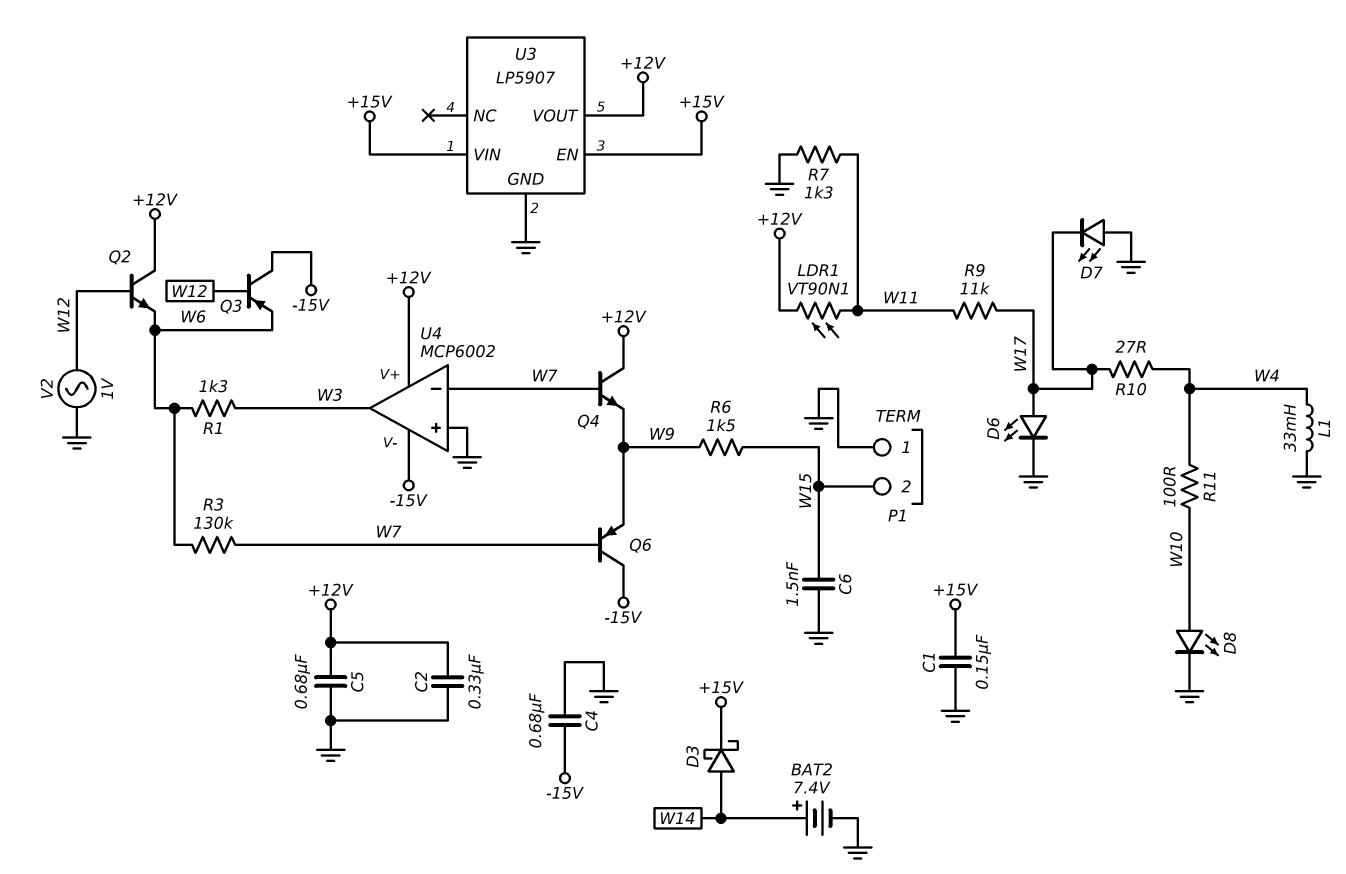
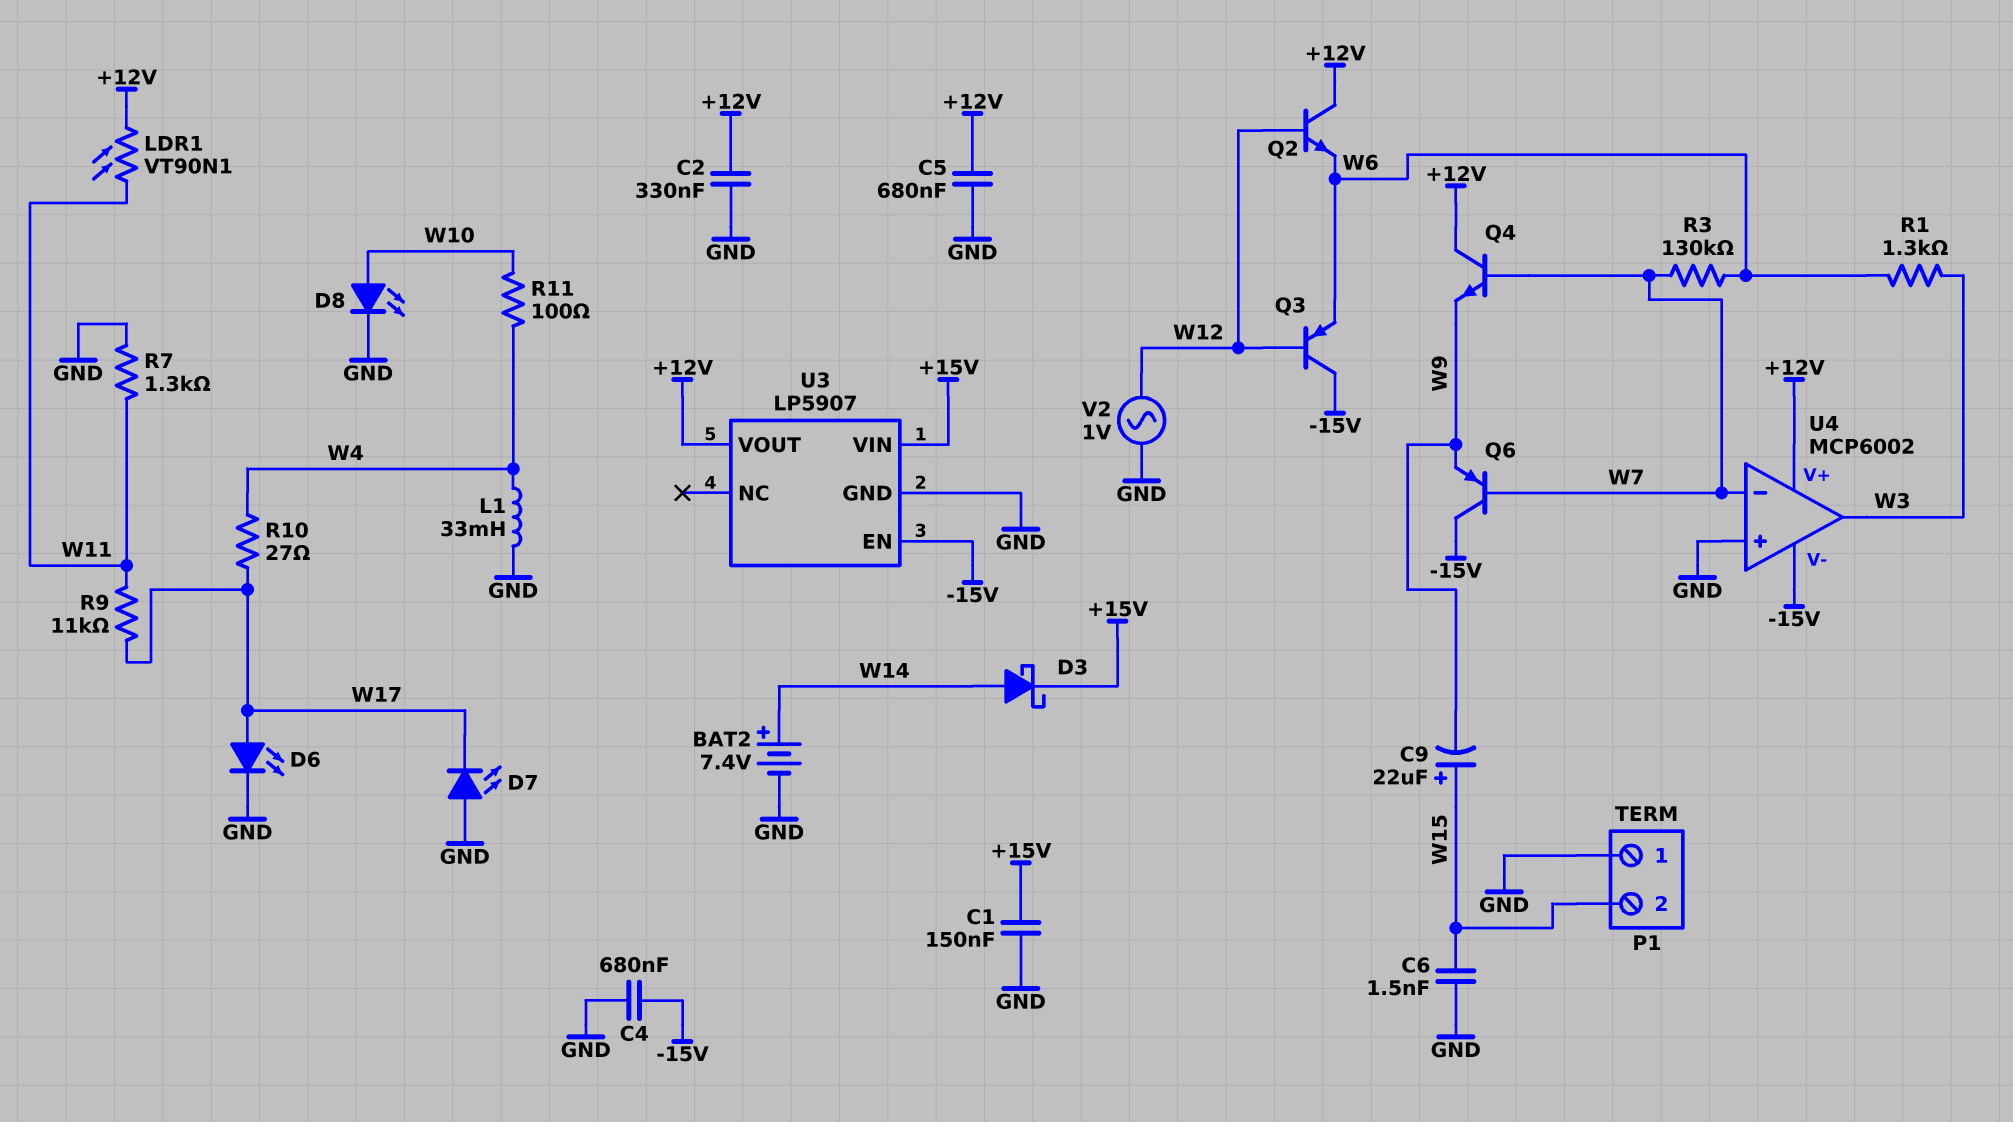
C9: none -> 22uF (plus W15, minus W9)
R6: 1.5k (W9, W15) -> none
U3 pin EN: +15V -> -15V

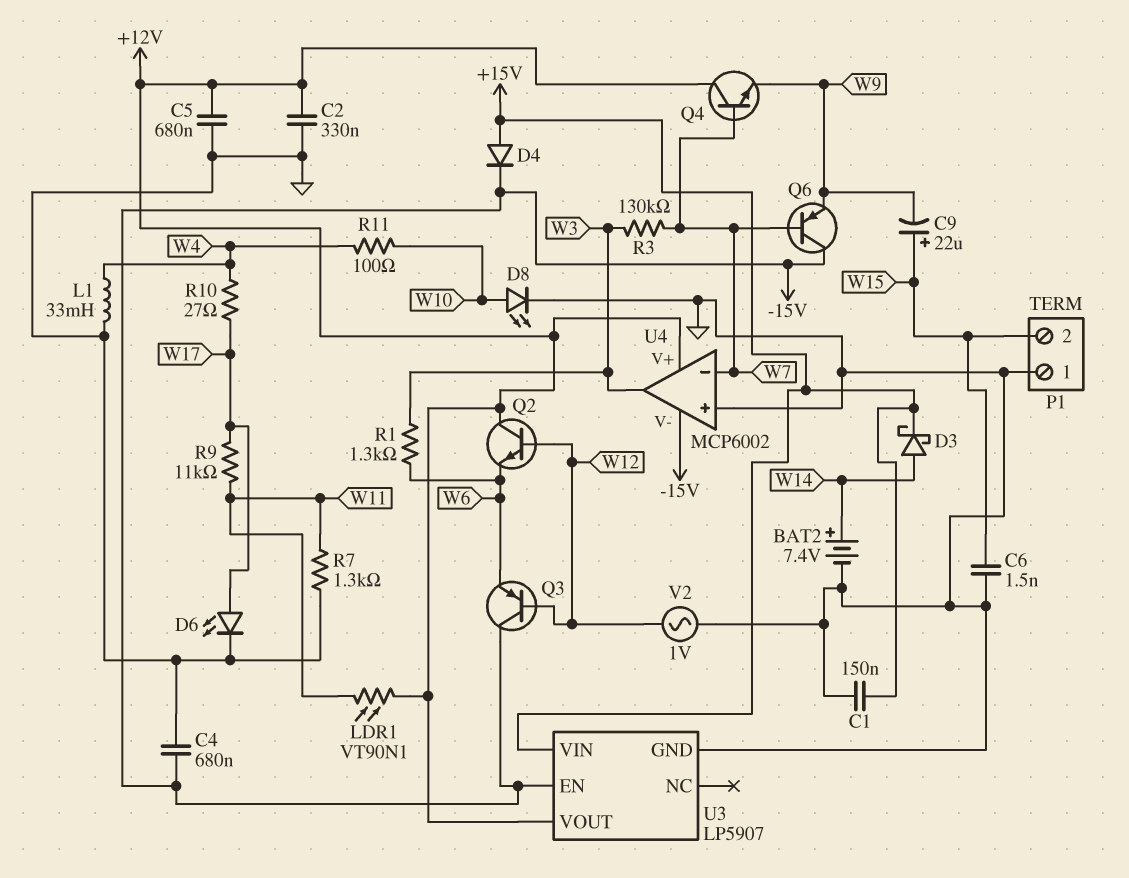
D4: none -> diode (A +15V, K -15V)
D7: LED (A GND, K W17) -> none
R3: 130k (W6, W7) -> 130k (W3, W7)

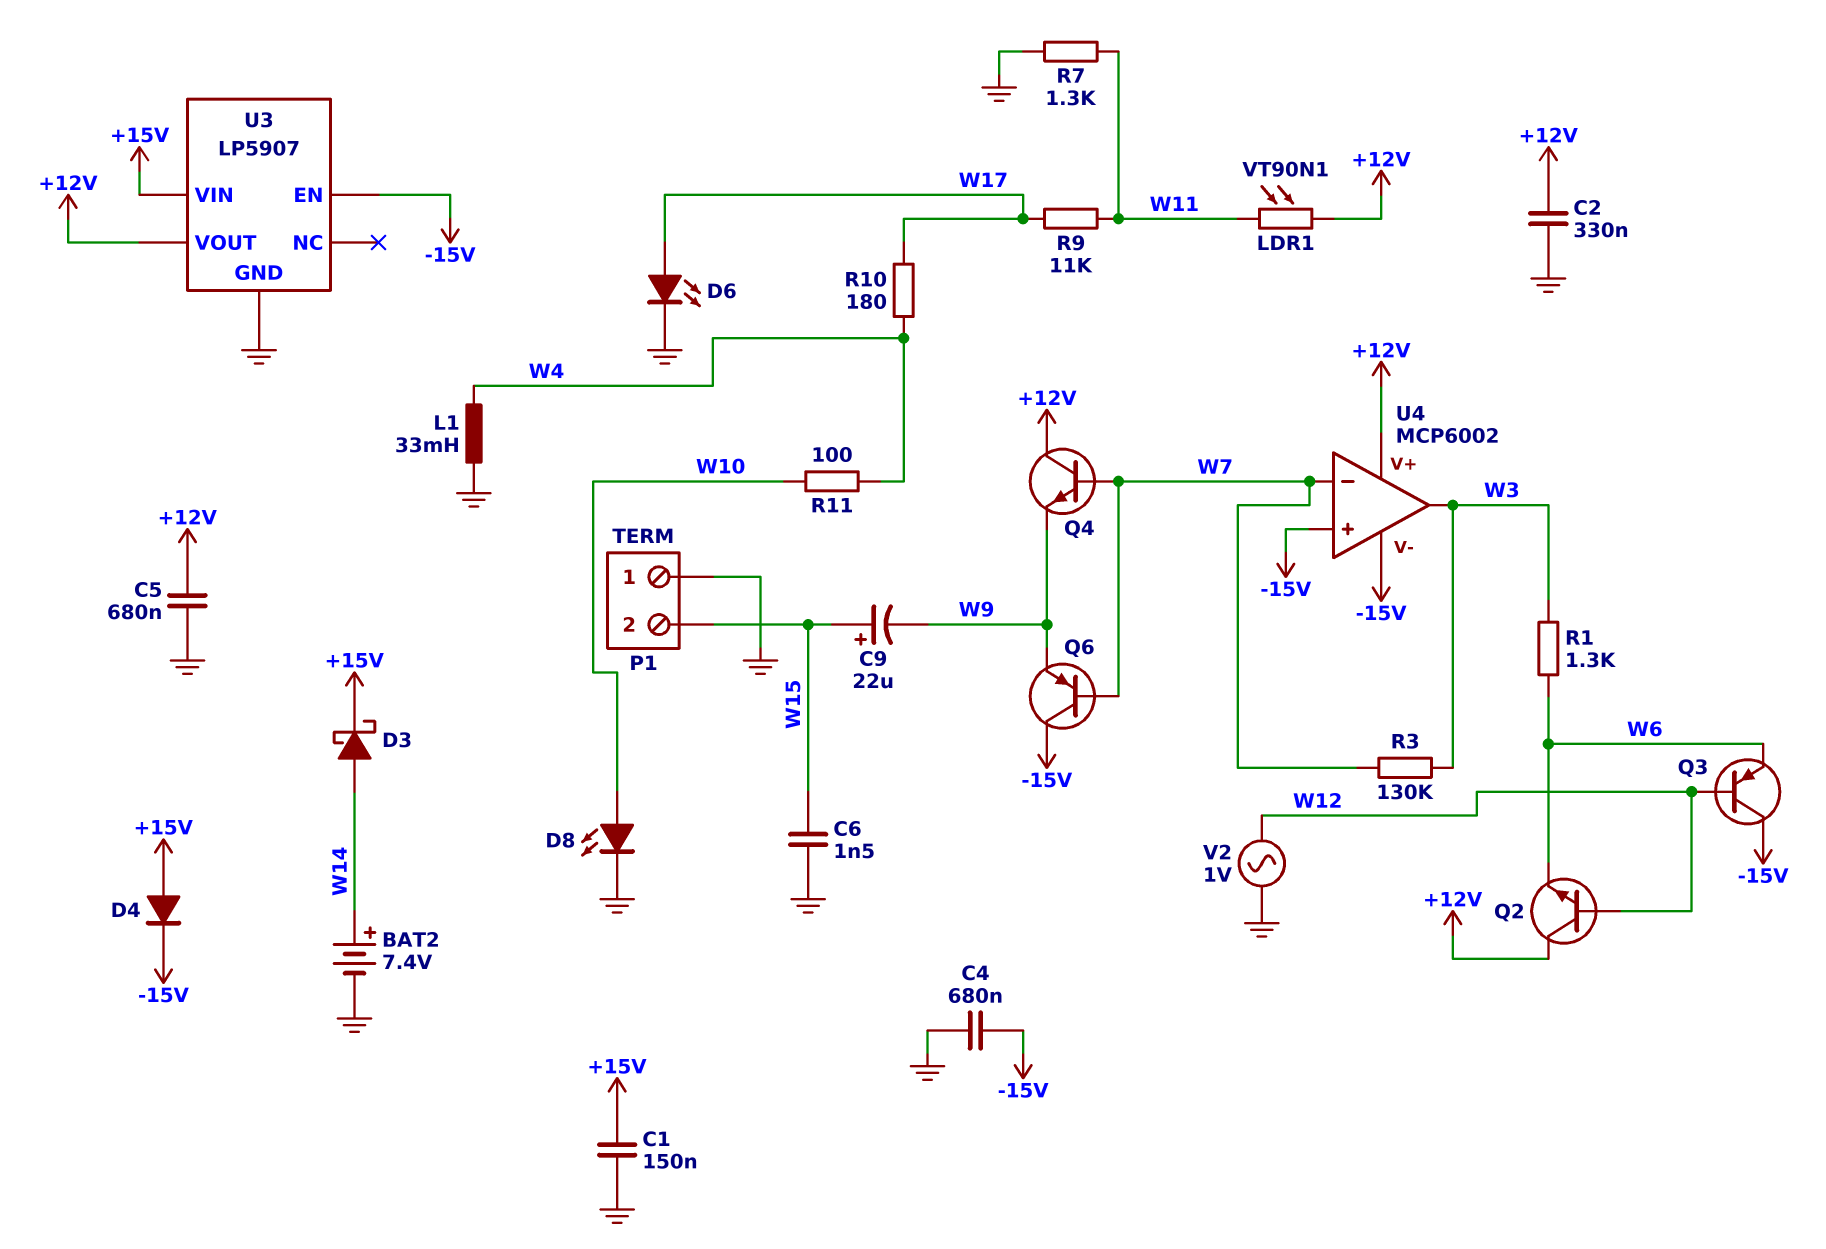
R10: 27 (W4, W17) -> 180 (W4, W17)
U4 pin in+: GND -> -15V

